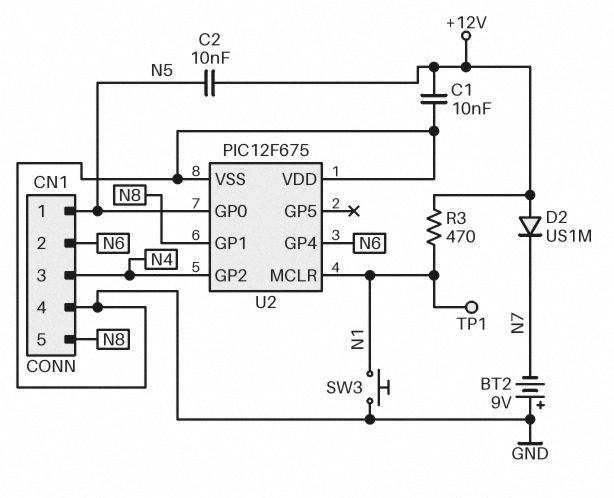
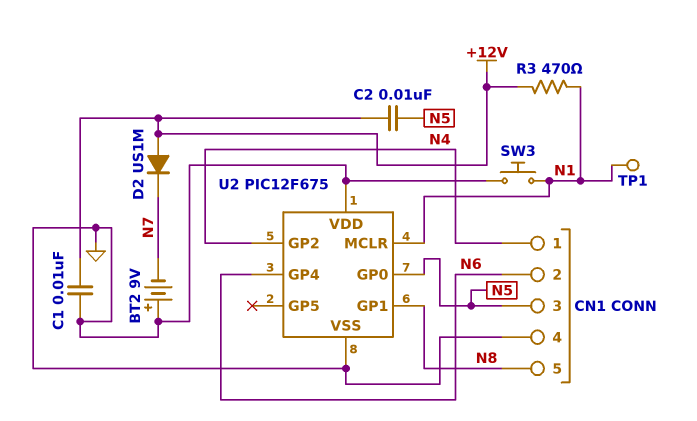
CN1 pin 1: N5 -> N4
CN1 pin 3: N4 -> N5

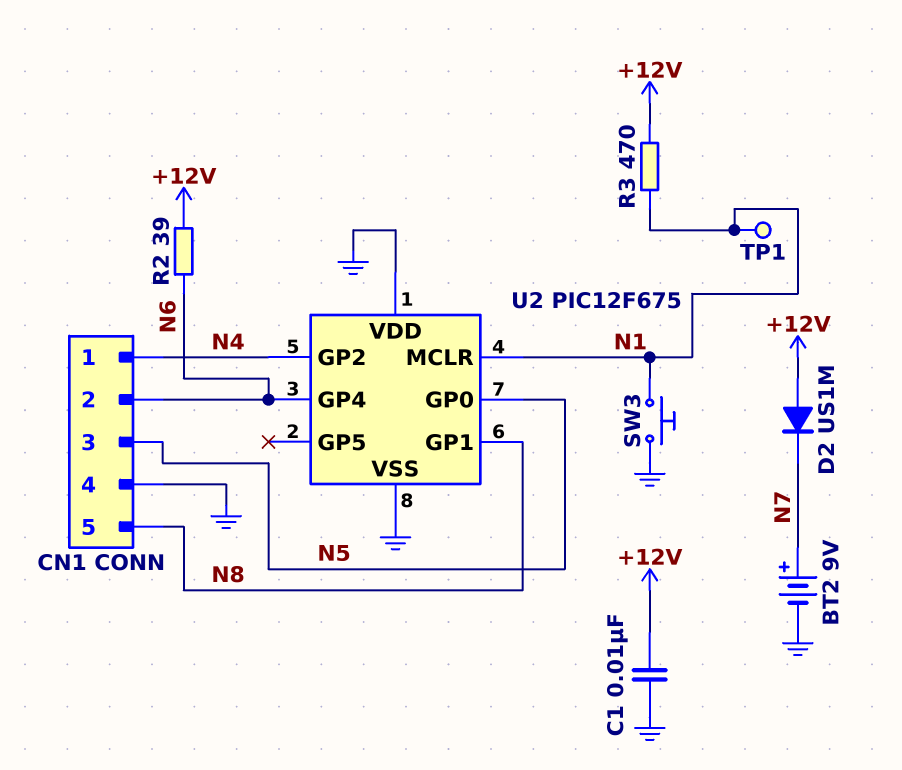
BT2: 9V (plus GND, minus N7) -> 9V (plus N7, minus GND)
C2: 10nF (+12V, N5) -> none
R2: none -> 39 (+12V, N6)

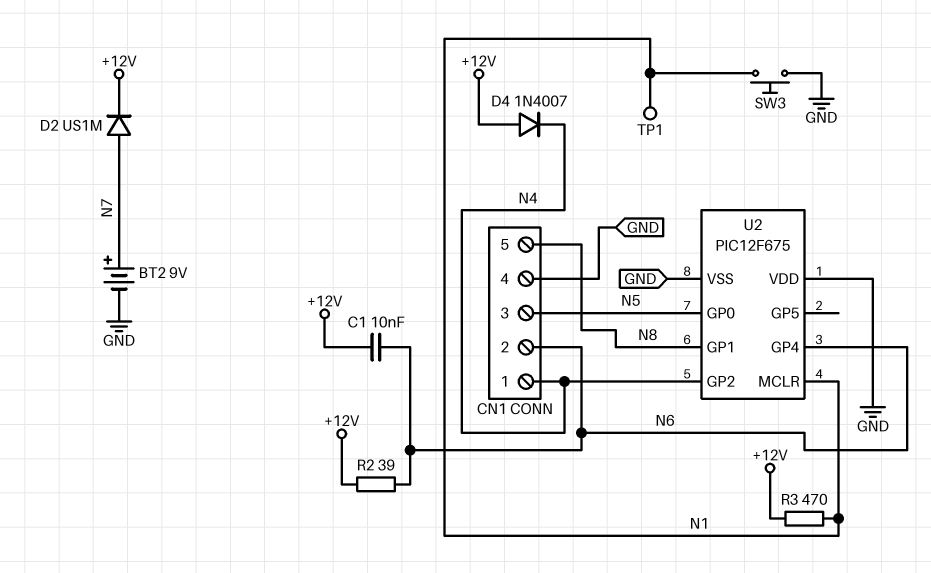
C1: 10nF (+12V, GND) -> 10nF (+12V, N6)
D2: diode US1M (A +12V, K N7) -> diode US1M (A N7, K +12V)
D4: none -> diode 1N4007 (A +12V, K N4)

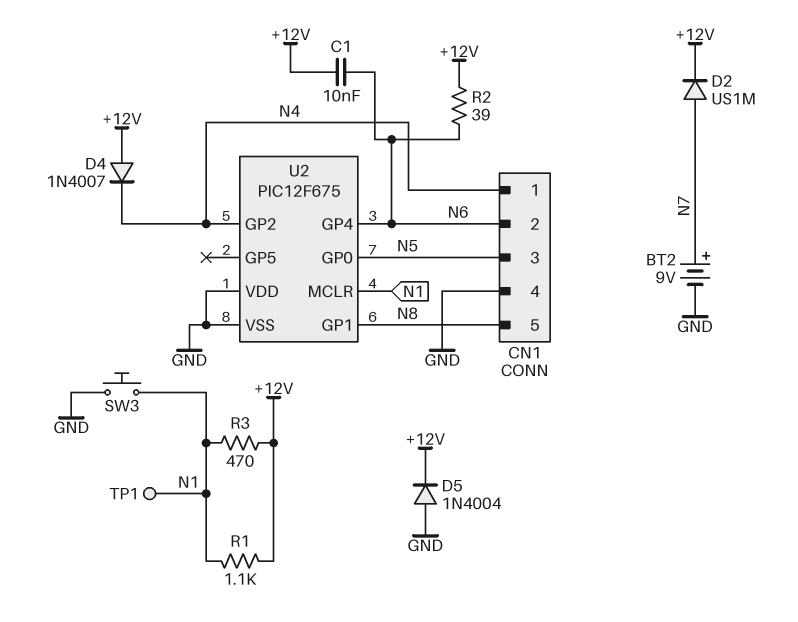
D5: none -> diode 1N4004 (A GND, K +12V)
R1: none -> 1.1k (+12V, N1)

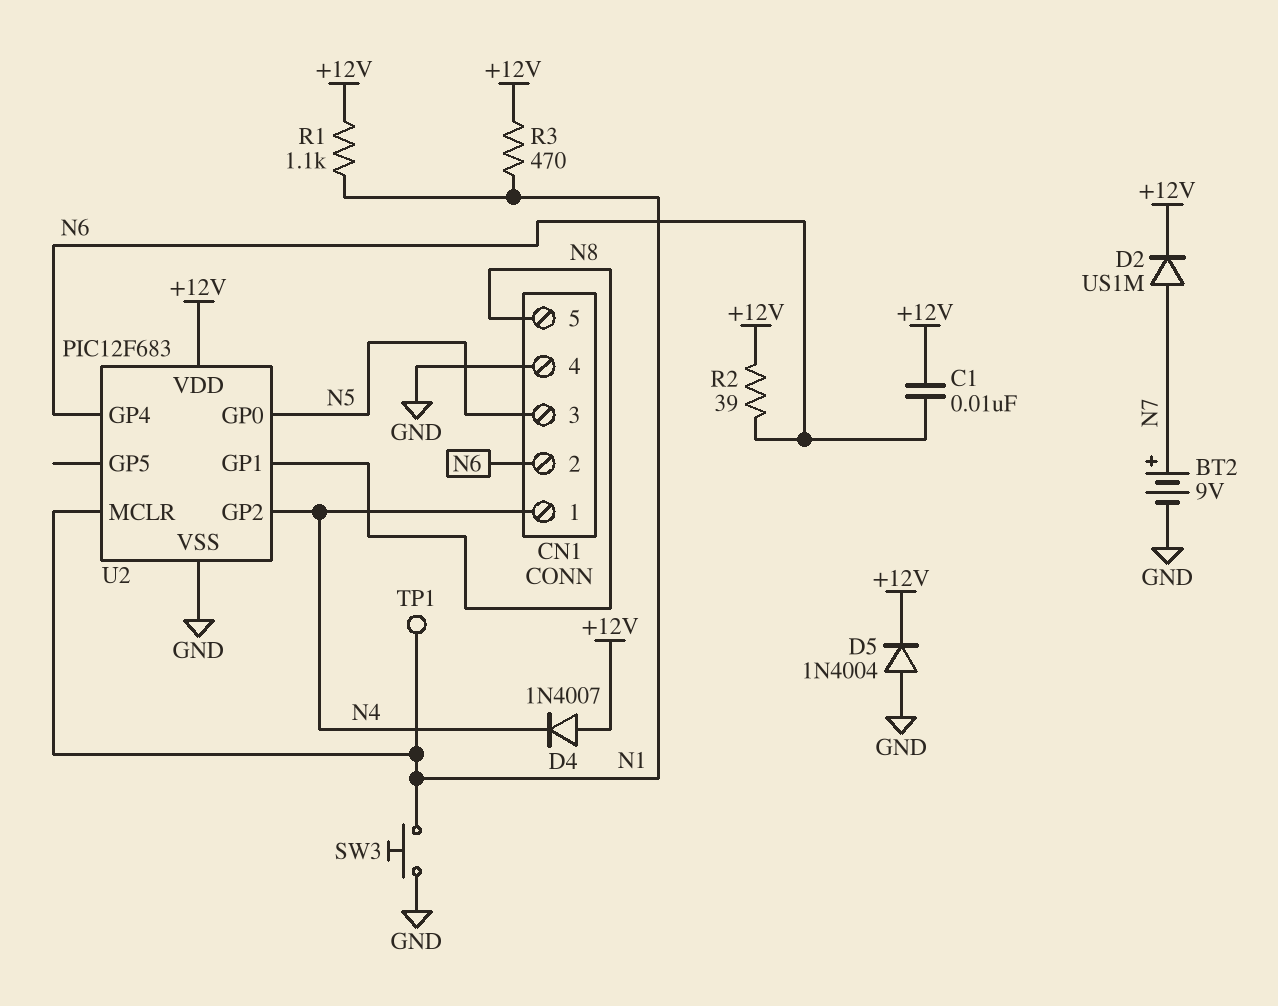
U2: PIC12F675 -> PIC12F683
U2 pin VDD: GND -> +12V

